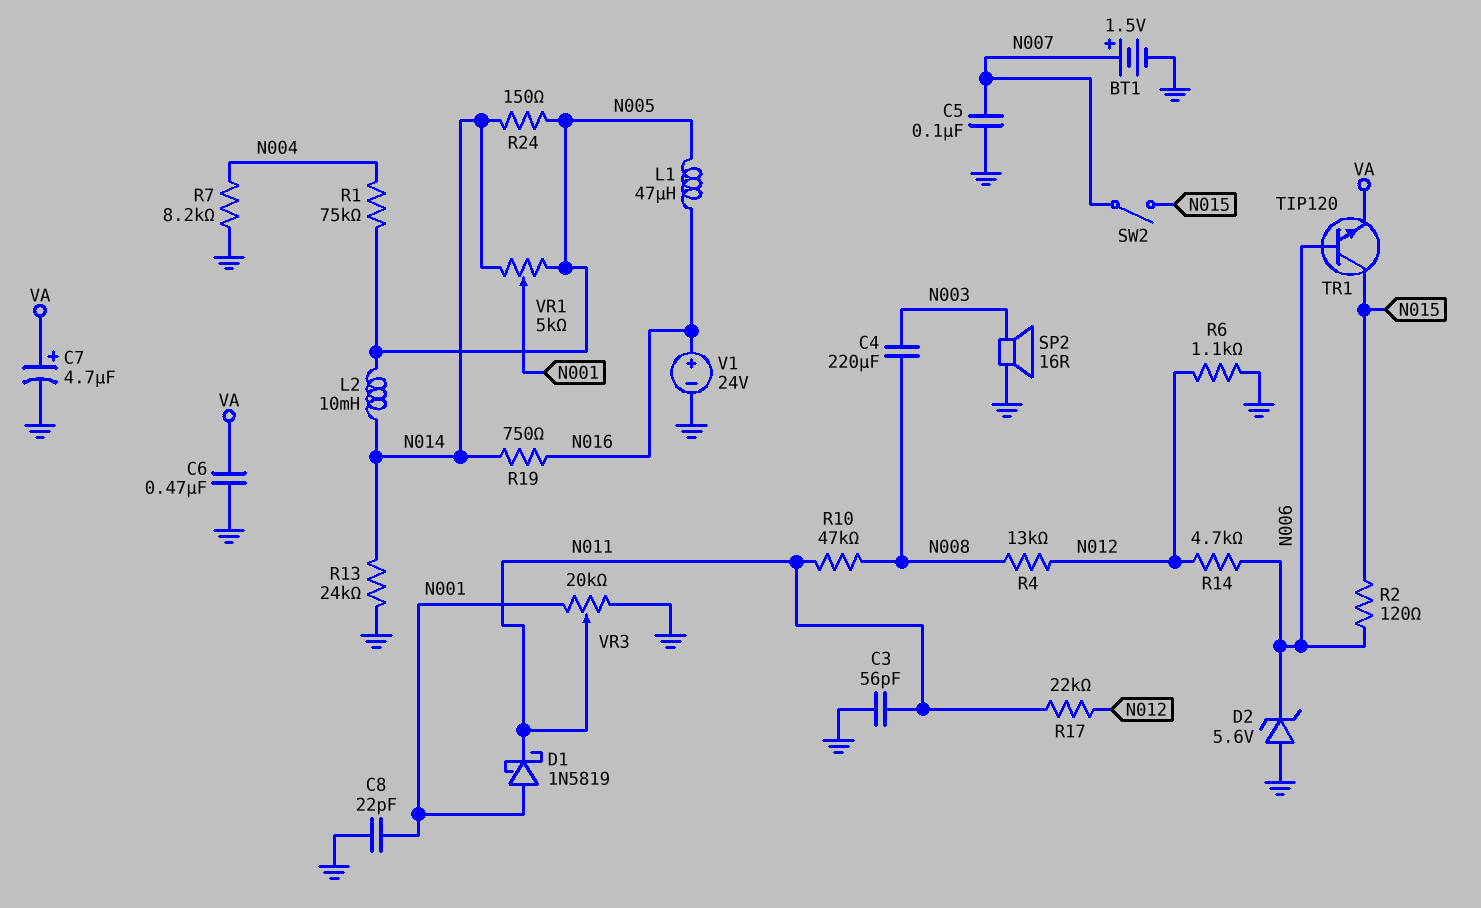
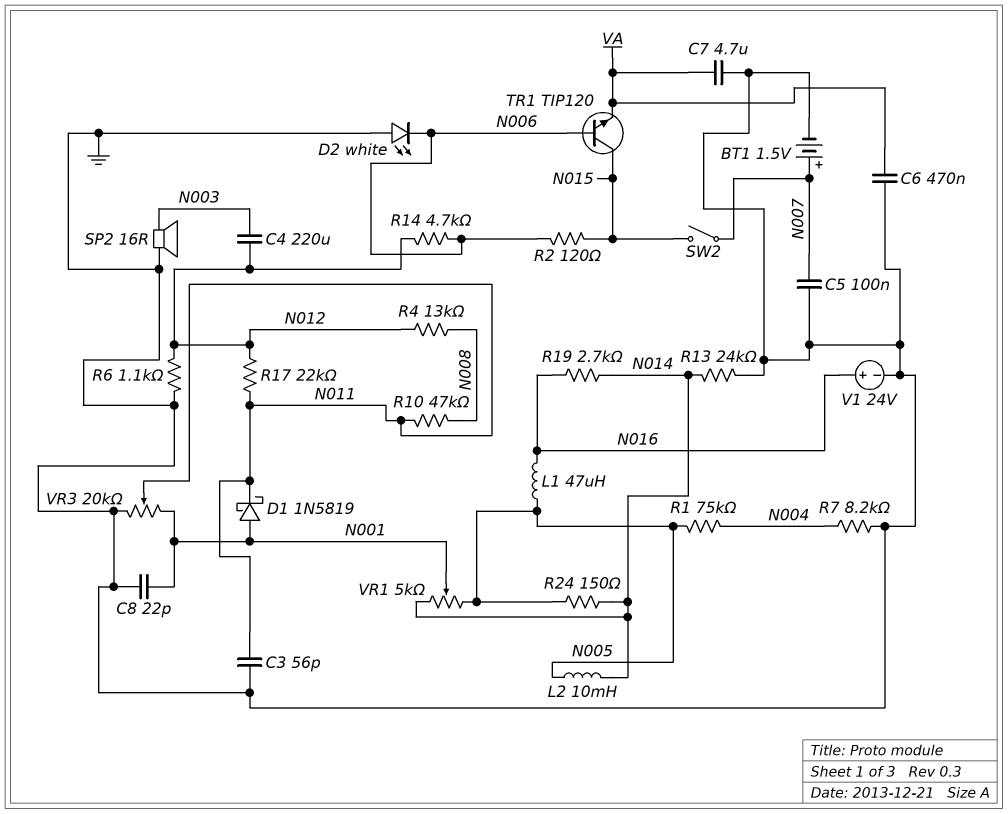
C4: 220uF (N003, N008) -> 220uF (N003, N012)
C7: 4.7uF (plus VA, minus GND) -> 4.7uF (GND, VA)
D2: zener 5.6V (A GND, K N006) -> LED white (A GND, K N006)
R19: 750 (N014, N016) -> 2.7k (N014, N016)

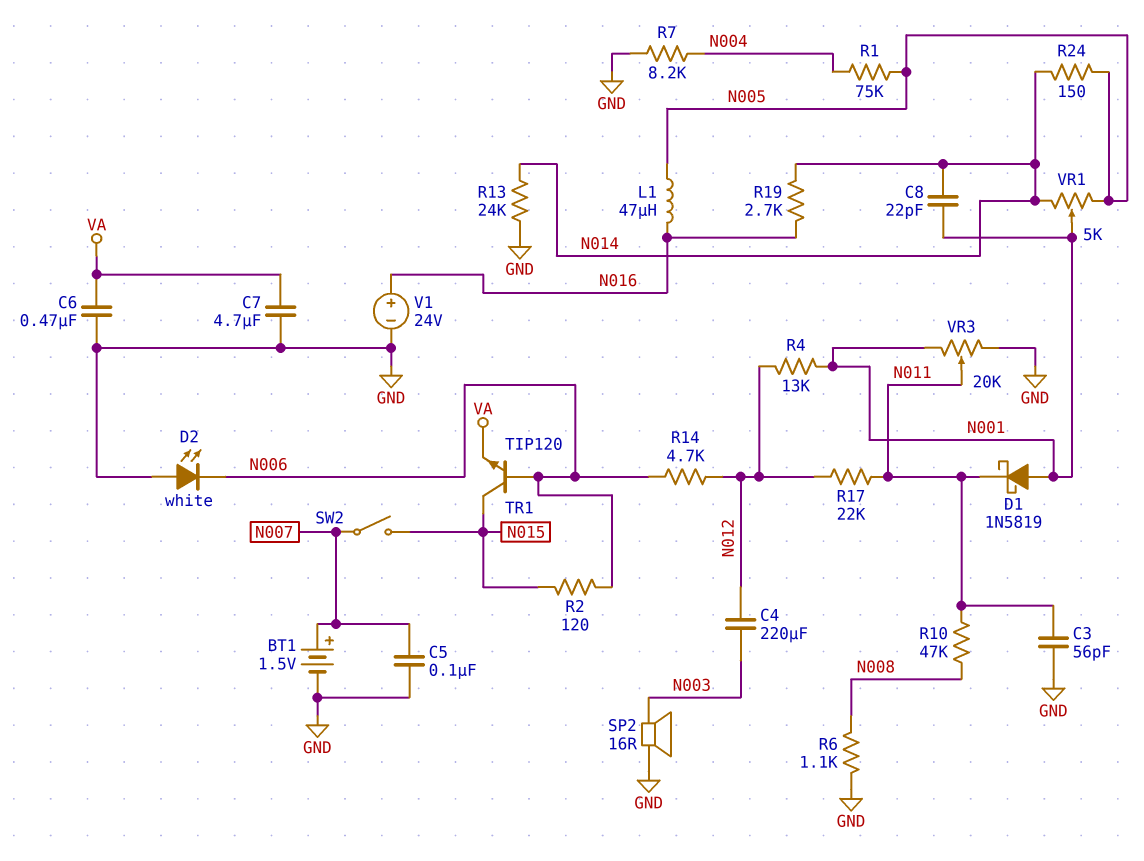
C8: 22pF (GND, N001) -> 22pF (N001, N014)
L2: 10mH (N005, N014) -> none
R4: 13k (N008, N012) -> 13k (N001, N012)
R6: 1.1k (GND, N012) -> 1.1k (GND, N008)

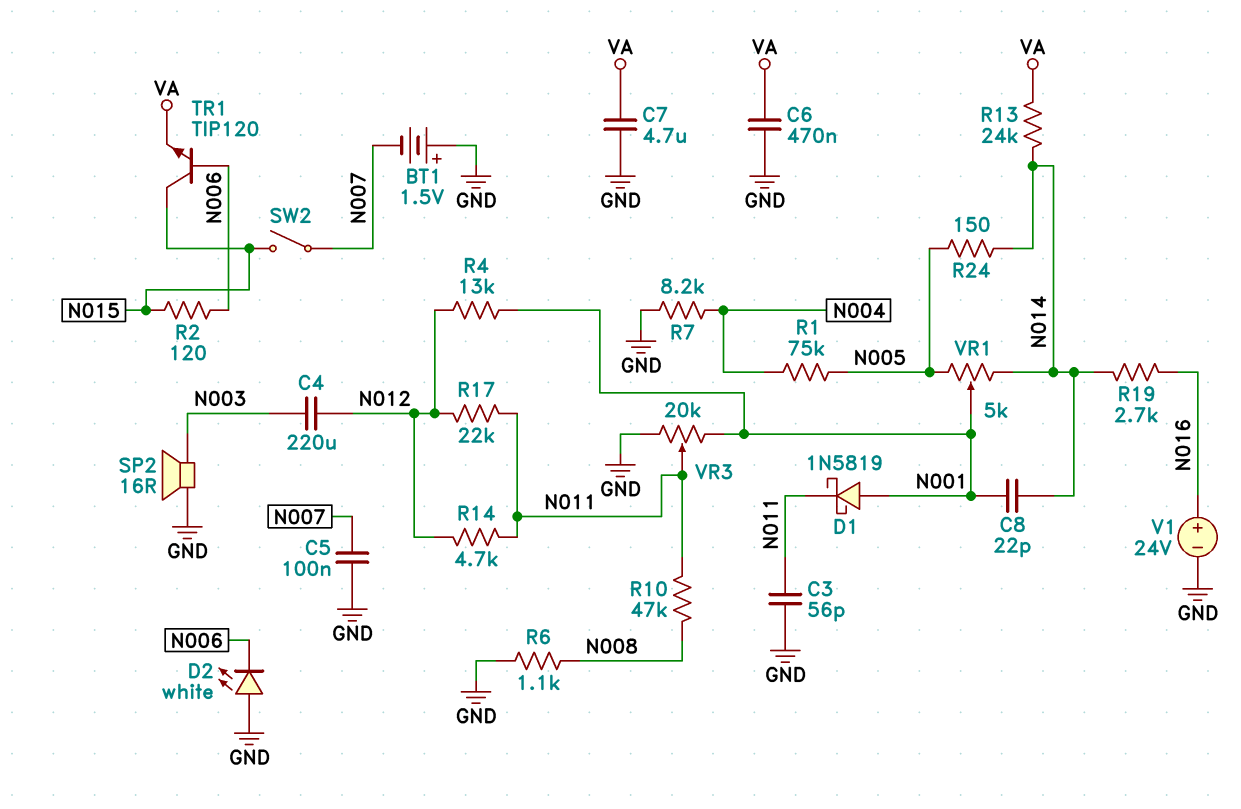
BT1: 1.5V (plus N007, minus GND) -> 1.5V (plus GND, minus N007)
L1: 47uH (N005, N016) -> none
R13: 24k (GND, N014) -> 24k (N014, VA)
R14: 4.7k (N006, N012) -> 4.7k (N011, N012)

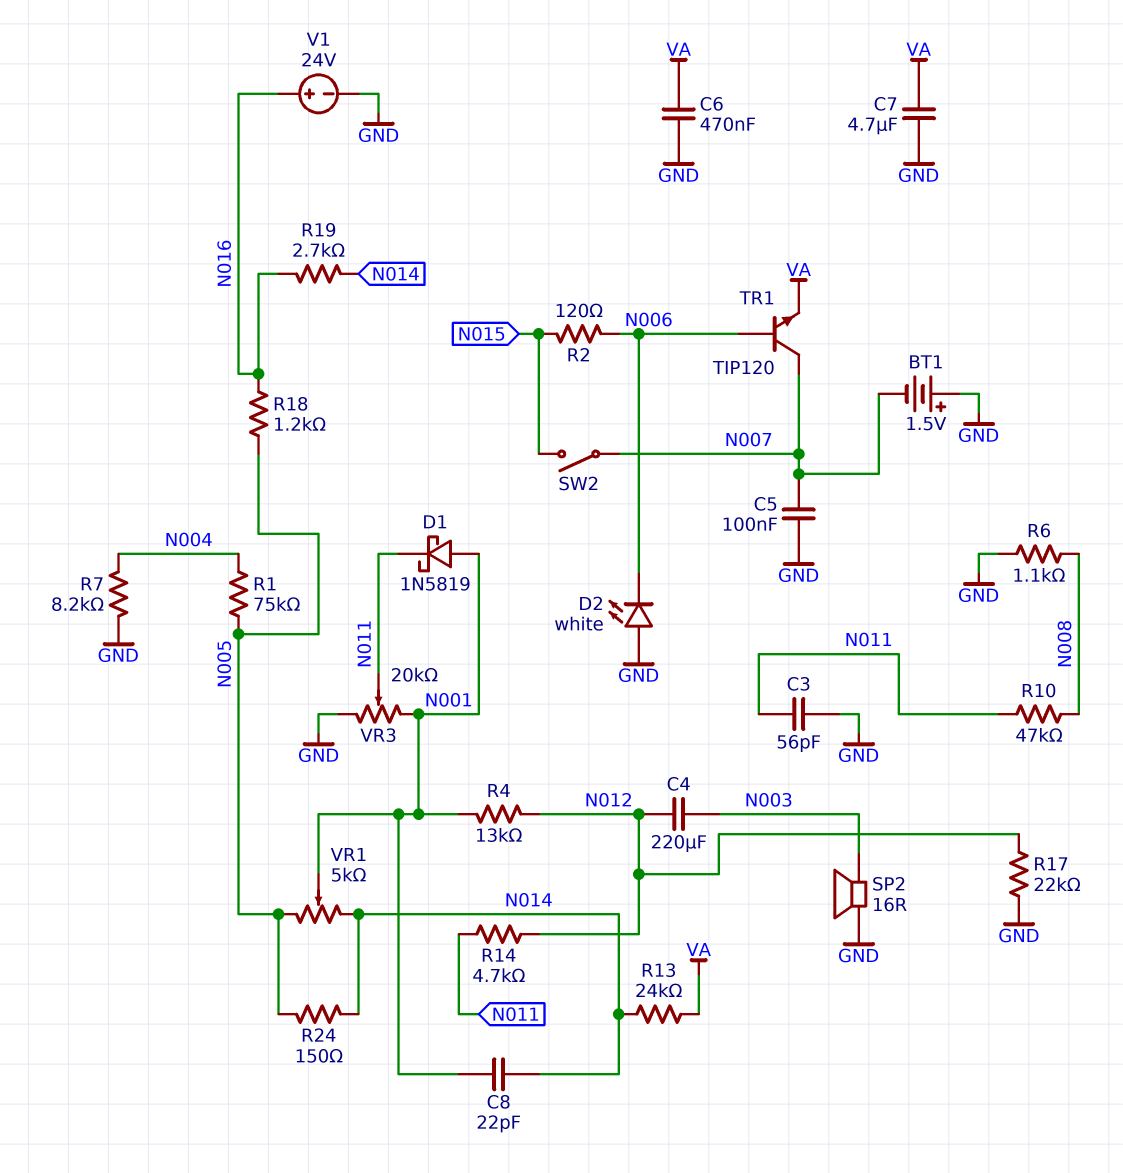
R17: 22k (N011, N012) -> 22k (GND, N012)
R18: none -> 1.2k (N005, N016)
TR1: NPN TIP120 (B N006, C N015, E VA) -> NPN TIP120 (B N006, C N007, E VA)

